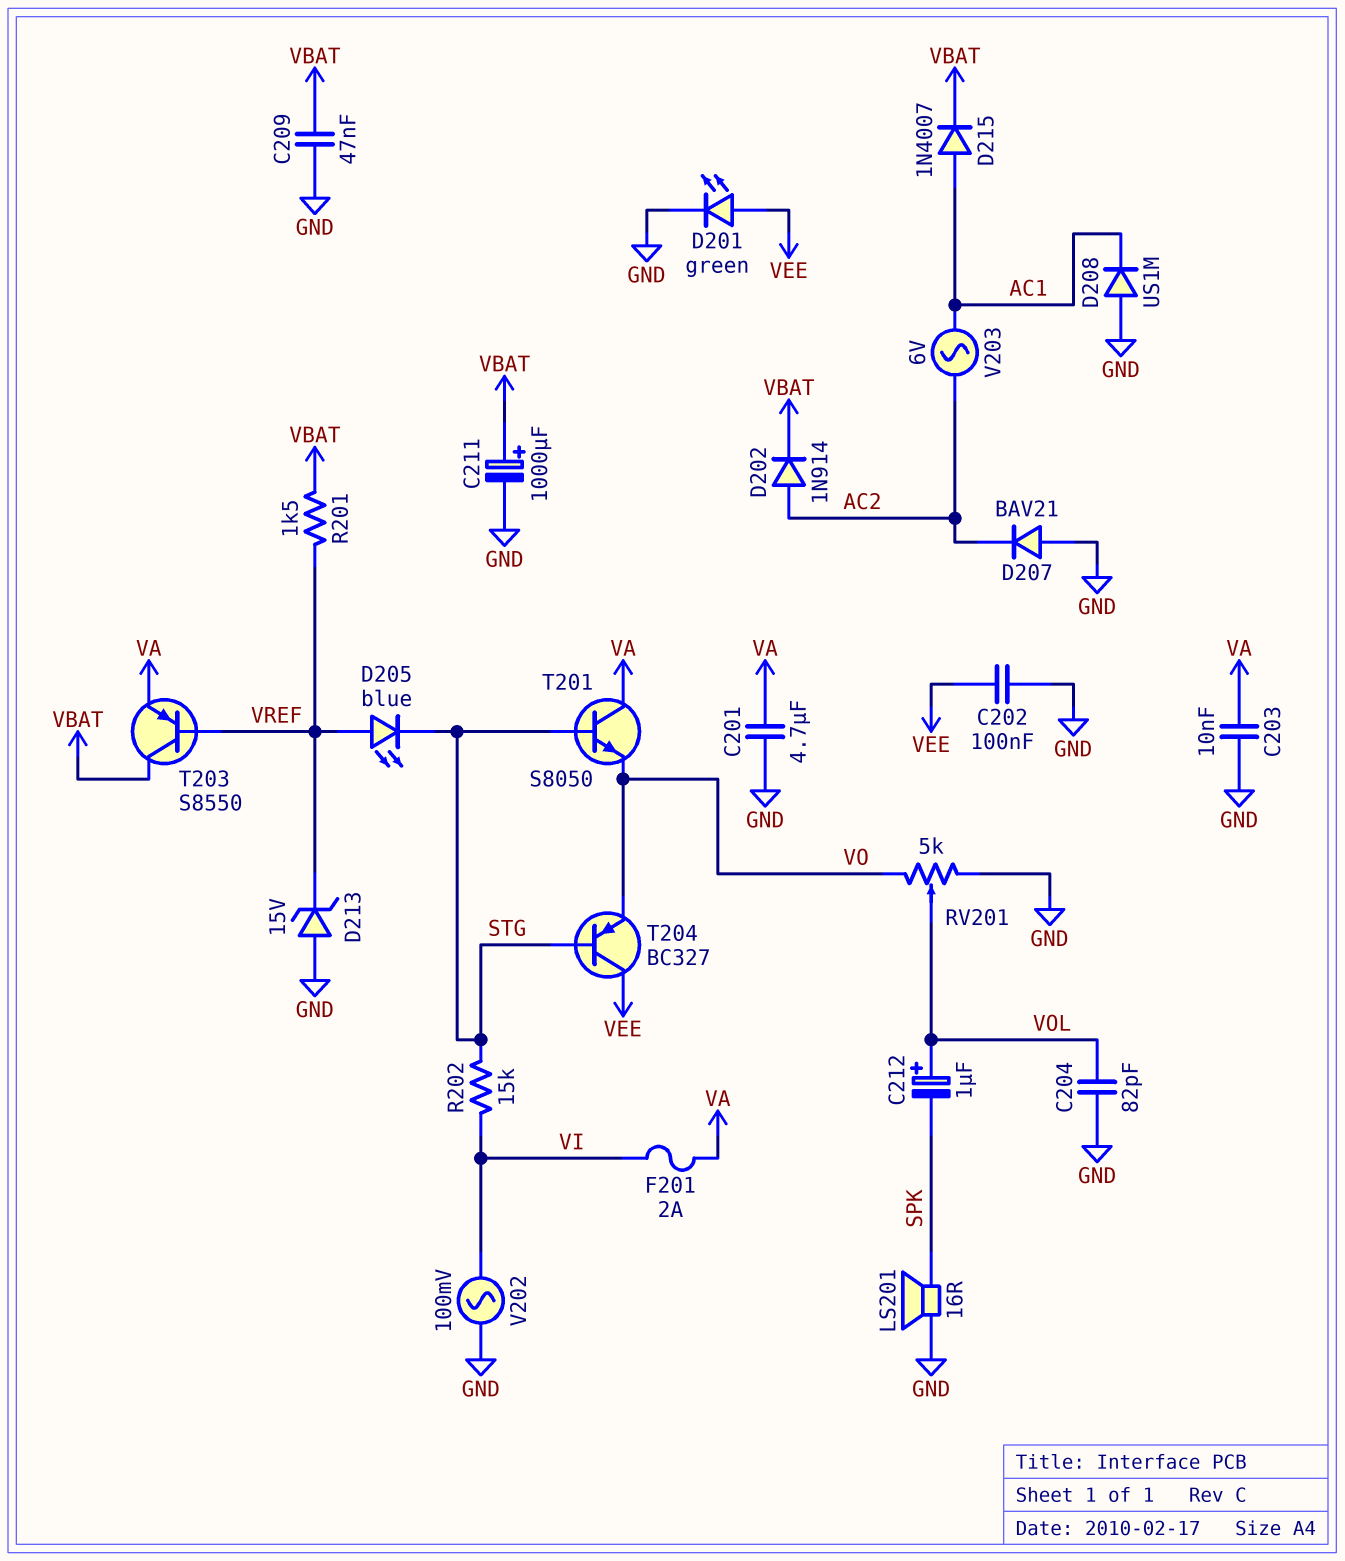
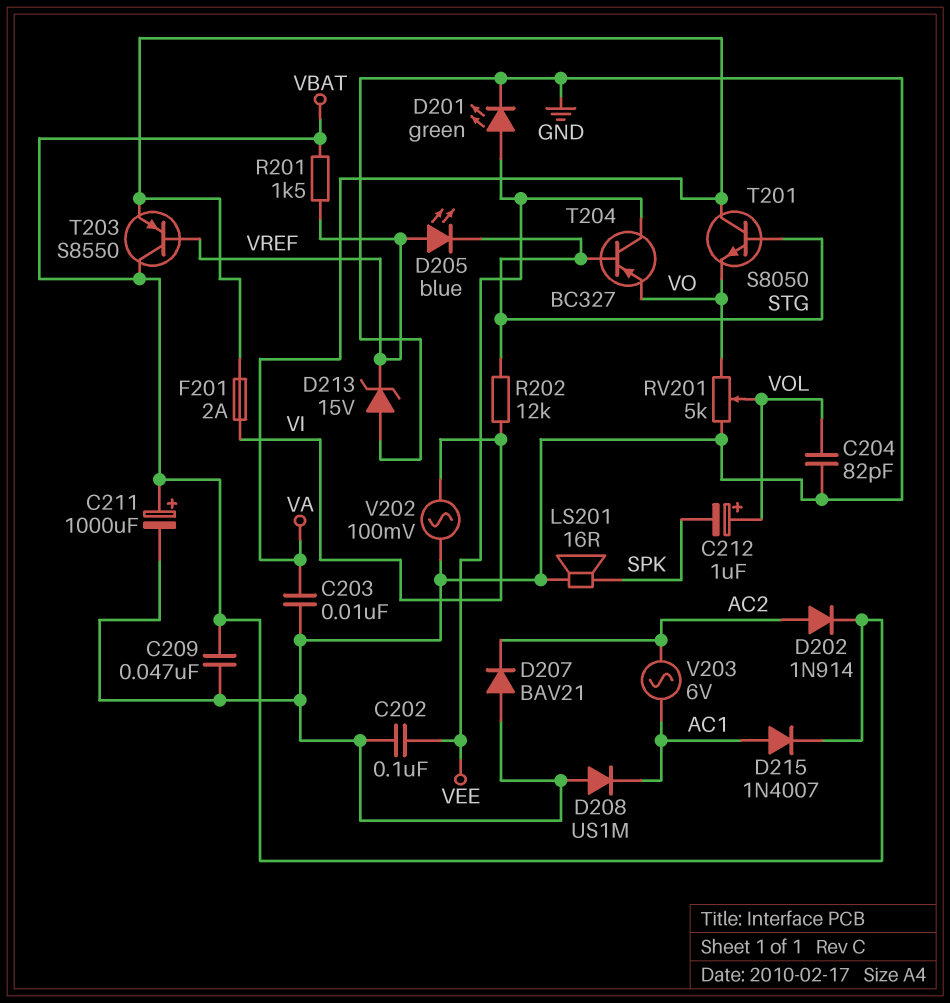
C201: 4.7uF (GND, VA) -> none
R202: 15k (STG, VI) -> 12k (STG, VI)

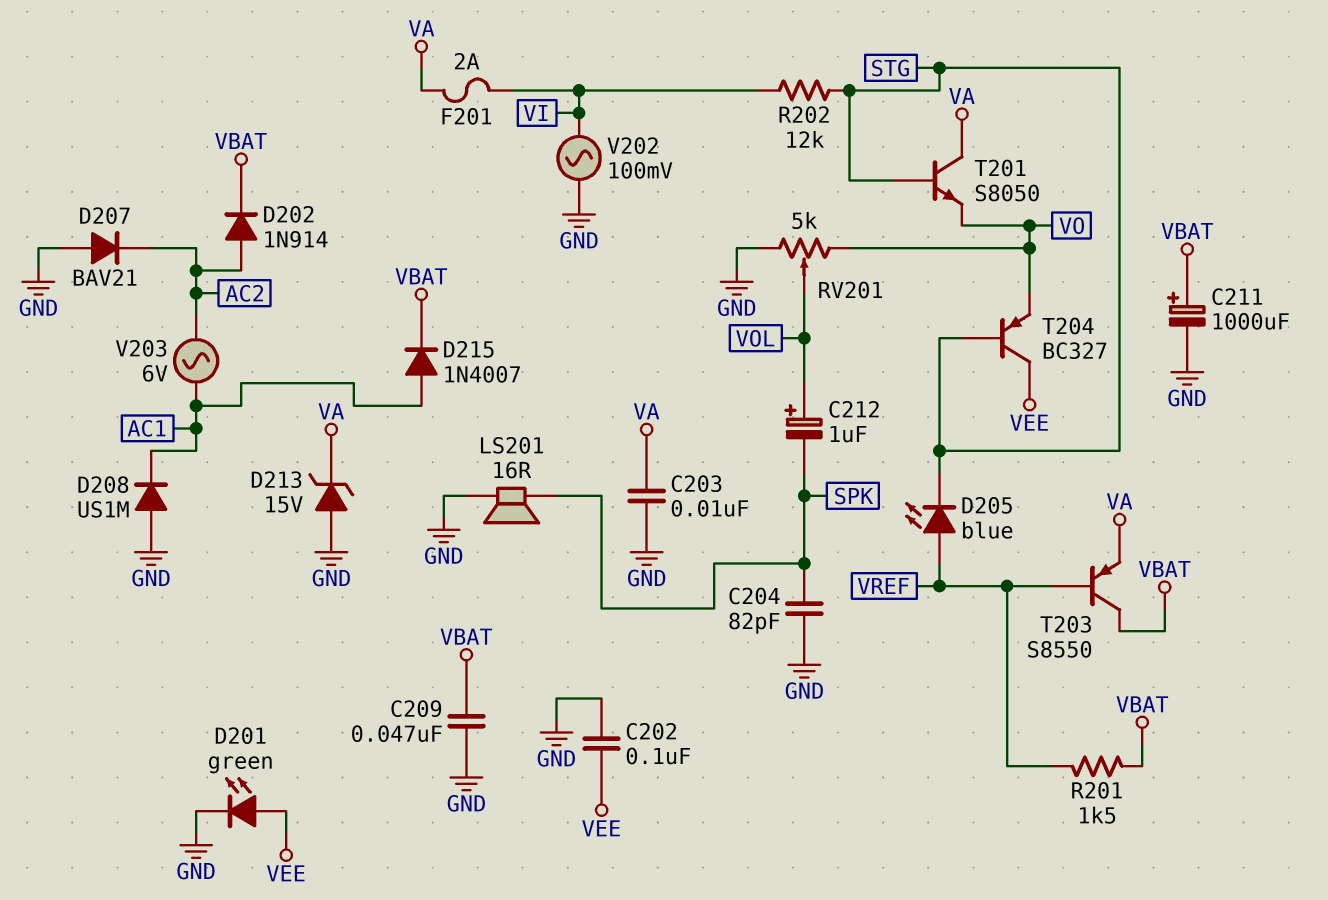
C204: 82pF (GND, VOL) -> 82pF (GND, SPK)
D213: zener 15V (A GND, K VREF) -> zener 15V (A GND, K VA)

